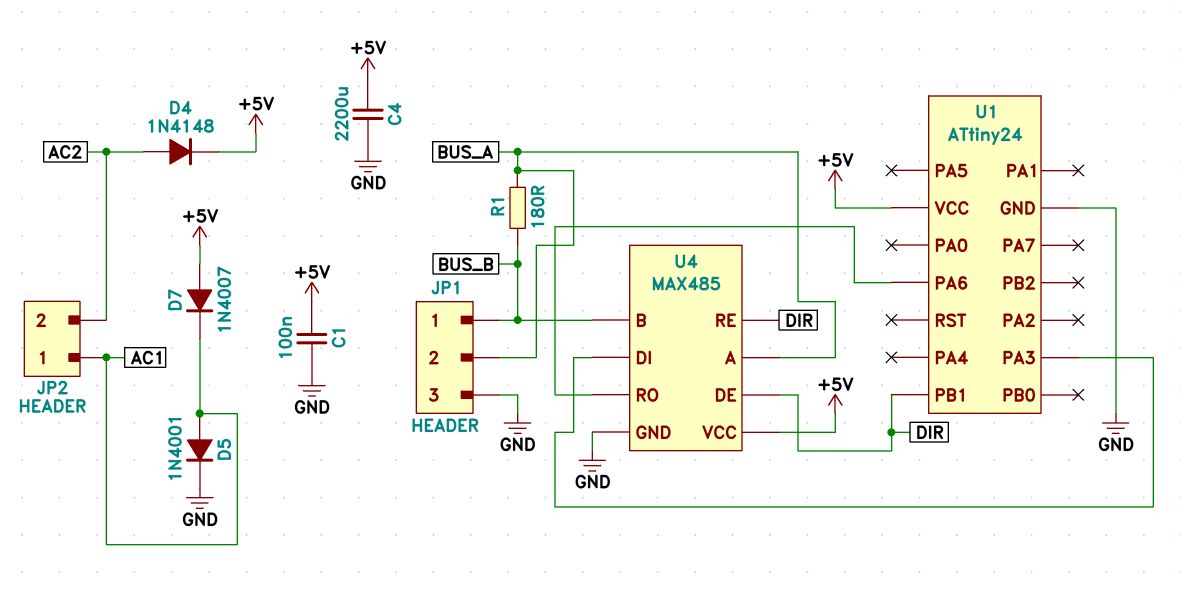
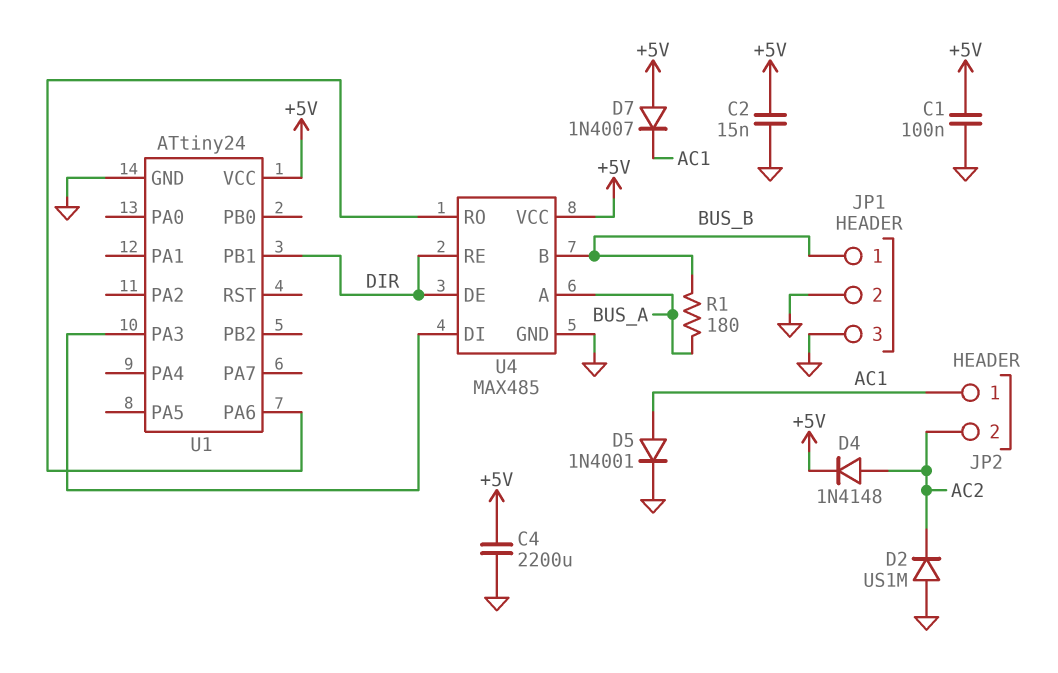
C2: none -> 15nF (+5V, GND)
D2: none -> diode US1M (A GND, K AC2)
JP1 pin 2: BUS_A -> GND

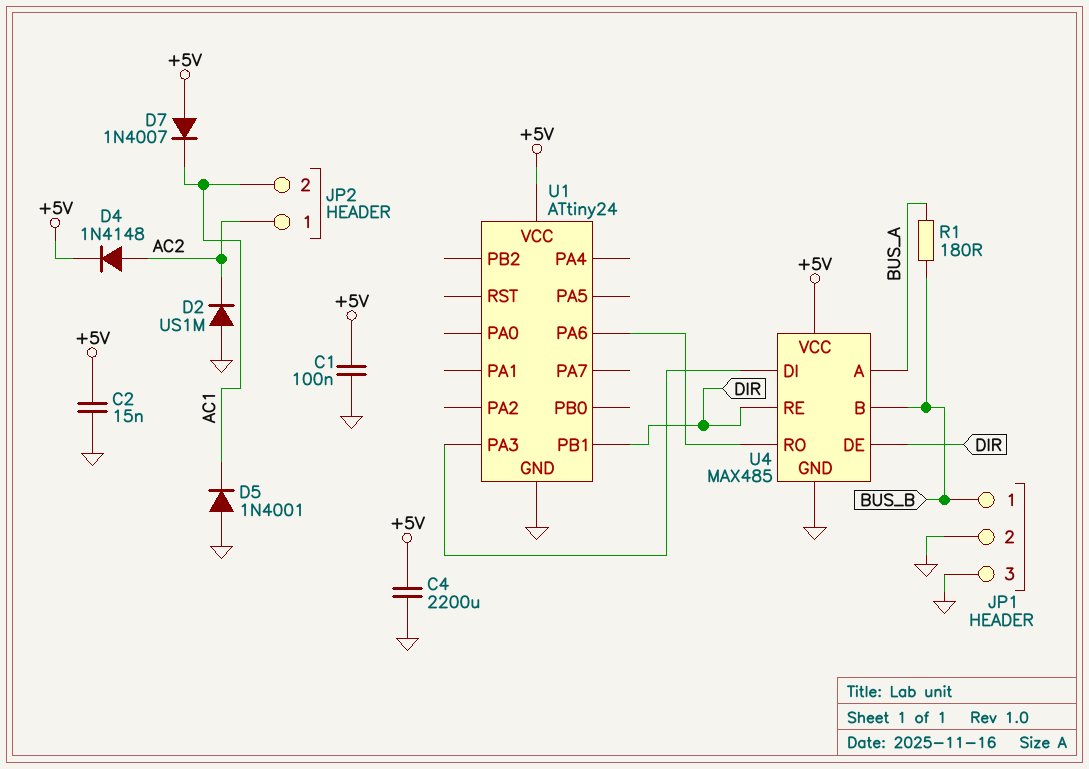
D5: diode 1N4001 (A AC1, K GND) -> diode 1N4001 (A GND, K AC1)
JP2 pin 1: AC1 -> AC2
JP2 pin 2: AC2 -> AC1

